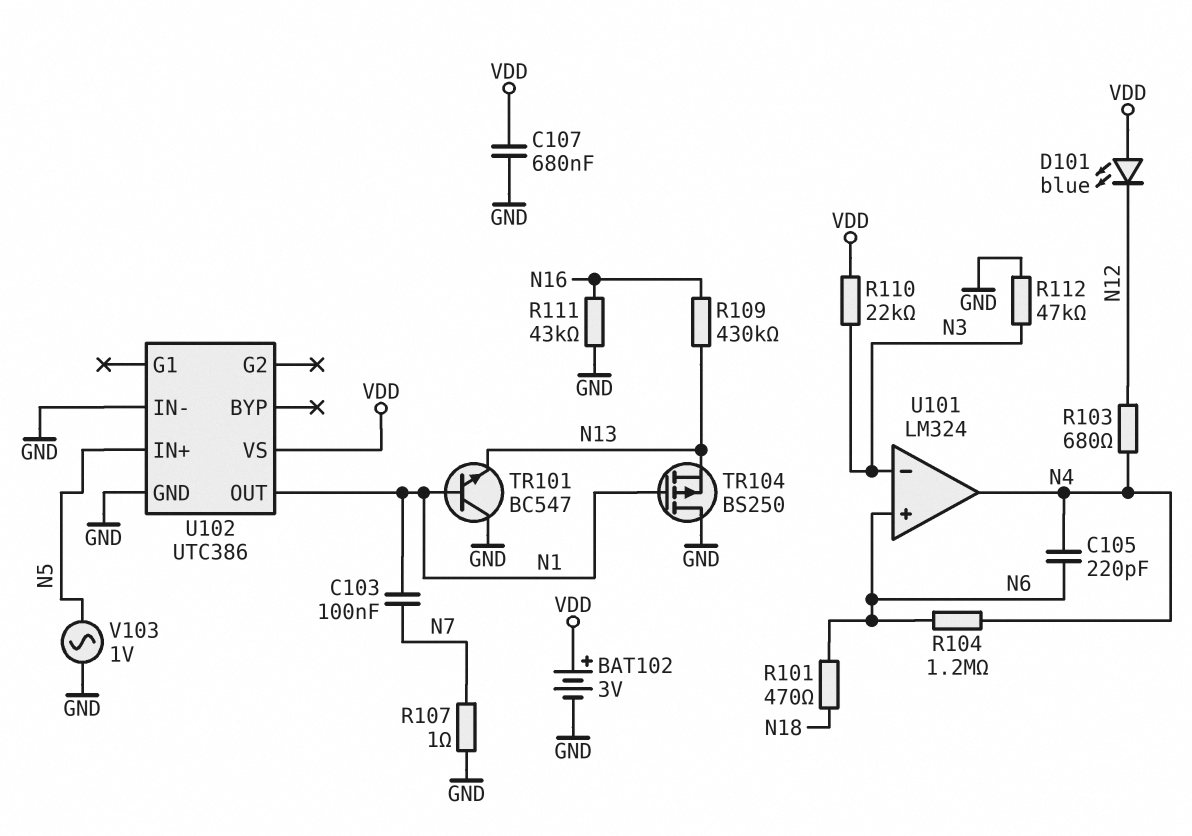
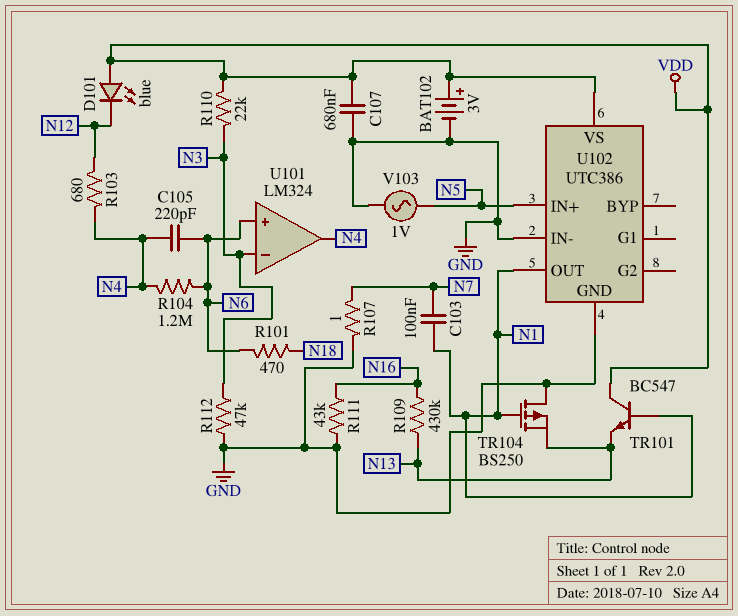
TR101: NPN BC547 (B N1, C GND, E N13) -> NPN BC547 (B N1, C VDD, E N13)

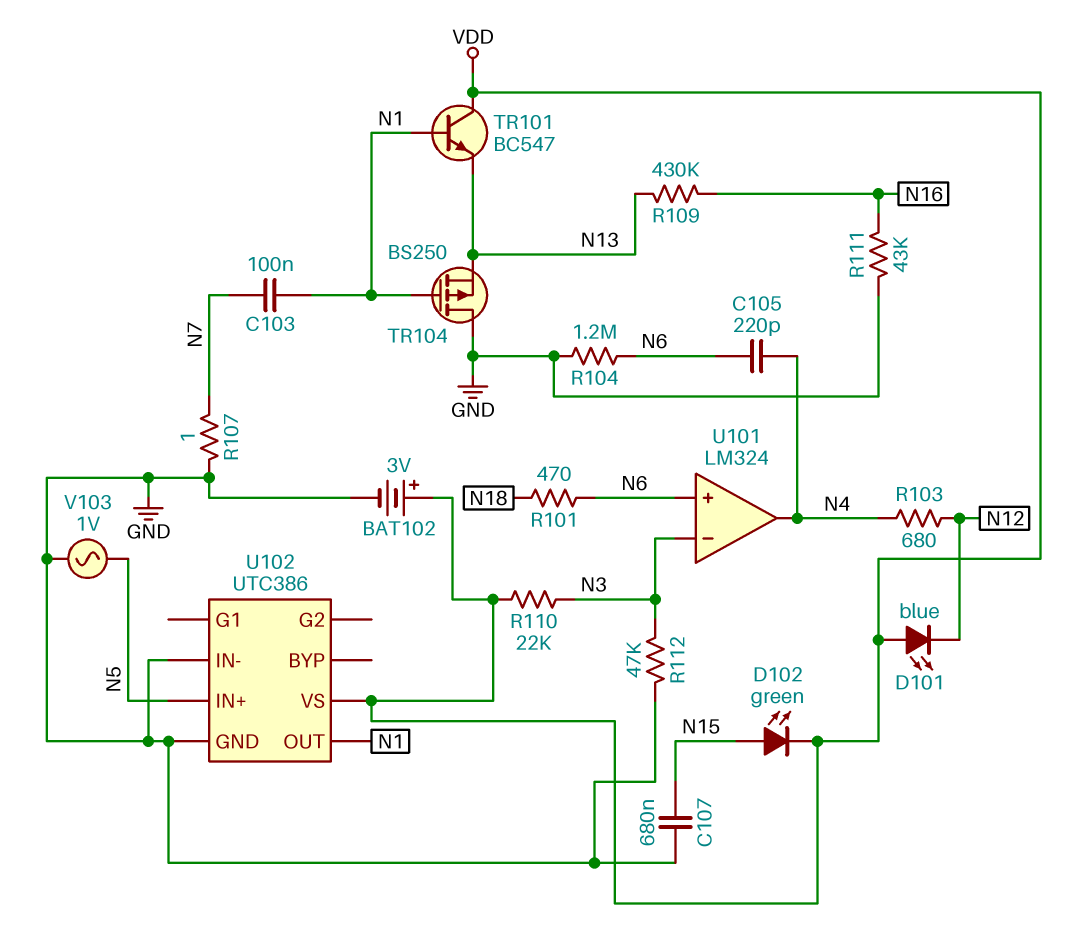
C107: 680nF (GND, VDD) -> 680nF (GND, N15)
D102: none -> LED green (A N15, K VDD)
R104: 1.2M (N4, N6) -> 1.2M (GND, N6)

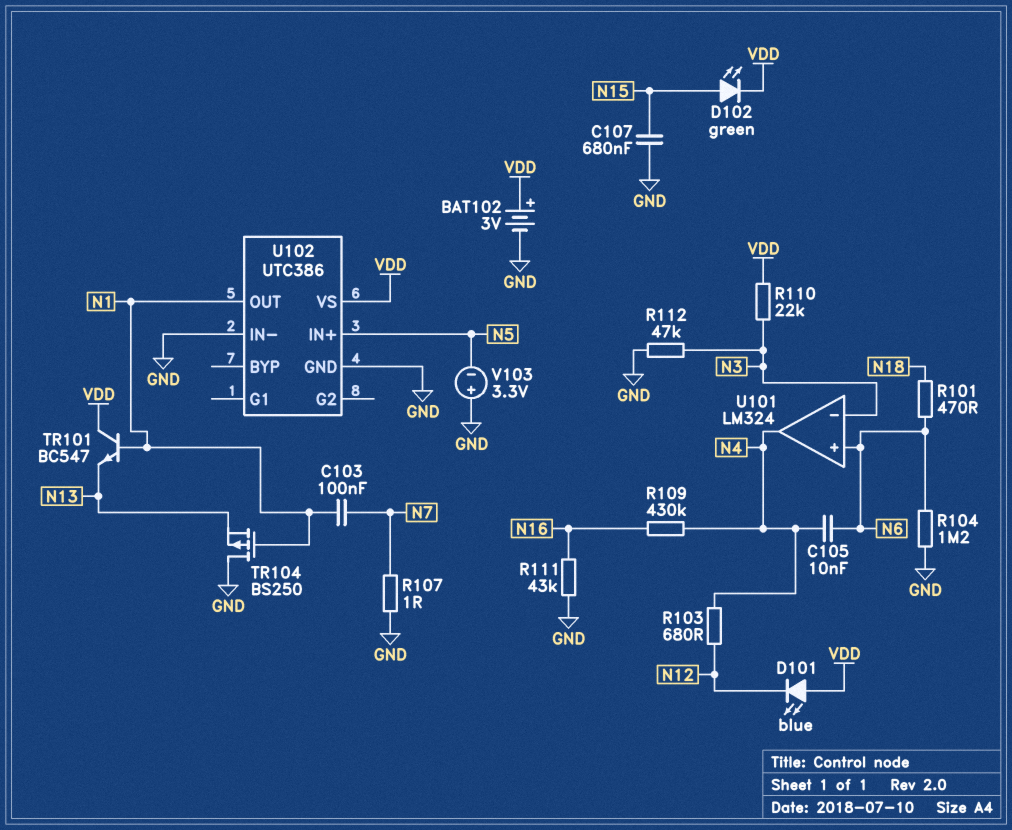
C105: 220pF (N4, N6) -> 10nF (N4, N6)
R109: 430k (N13, N16) -> 430k (N4, N16)
V103: AC 1V (GND, N5) -> 3.3V (plus GND, minus N5)

